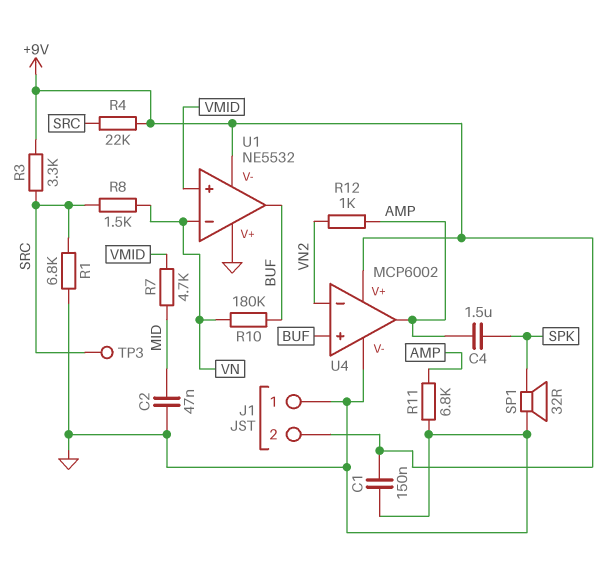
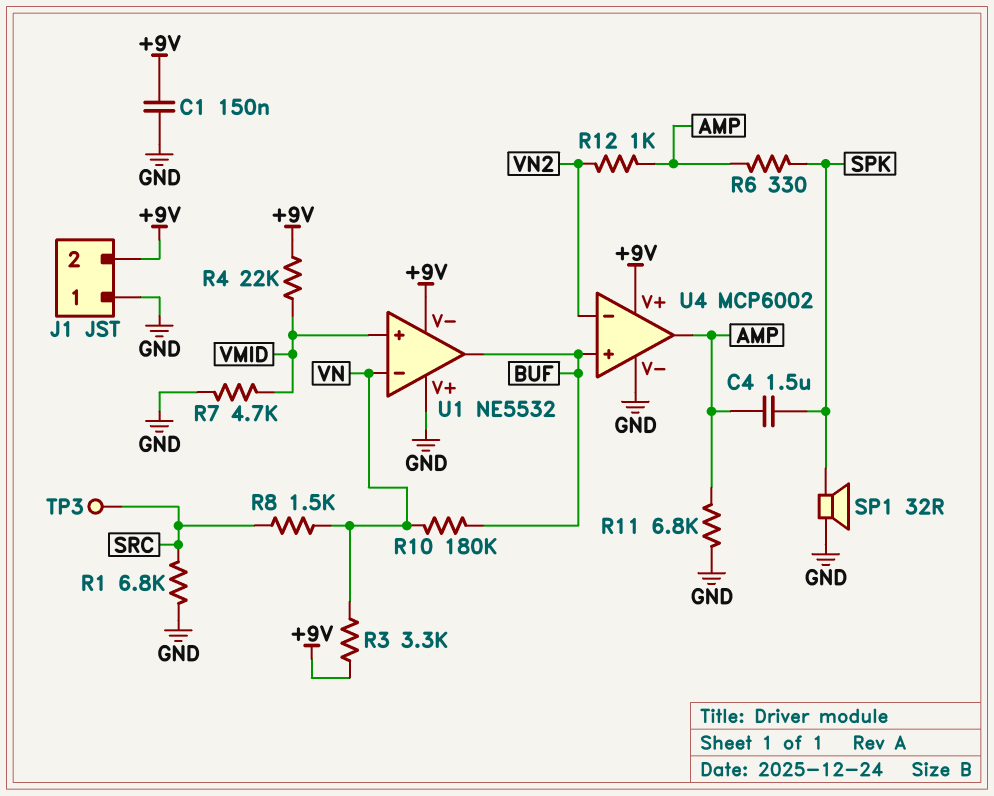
C2: 47nF (GND, MID) -> none
R3: 3.3k (+9V, SRC) -> 3.3k (+9V, VN)
R4: 22k (+9V, SRC) -> 22k (+9V, VMID)
R6: none -> 330 (AMP, SPK)
R7: 4.7k (MID, VMID) -> 4.7k (GND, VMID)

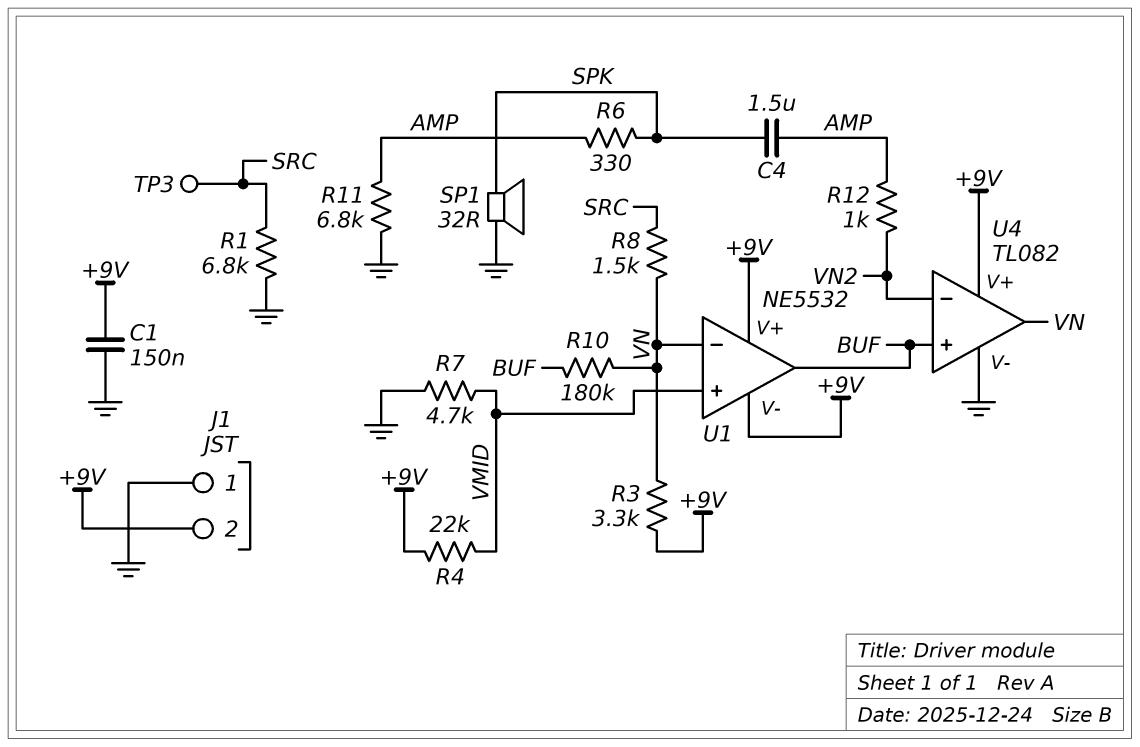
U1 pin V+: GND -> +9V
U4: MCP6002 -> TL082
U4 pin out: AMP -> VN

